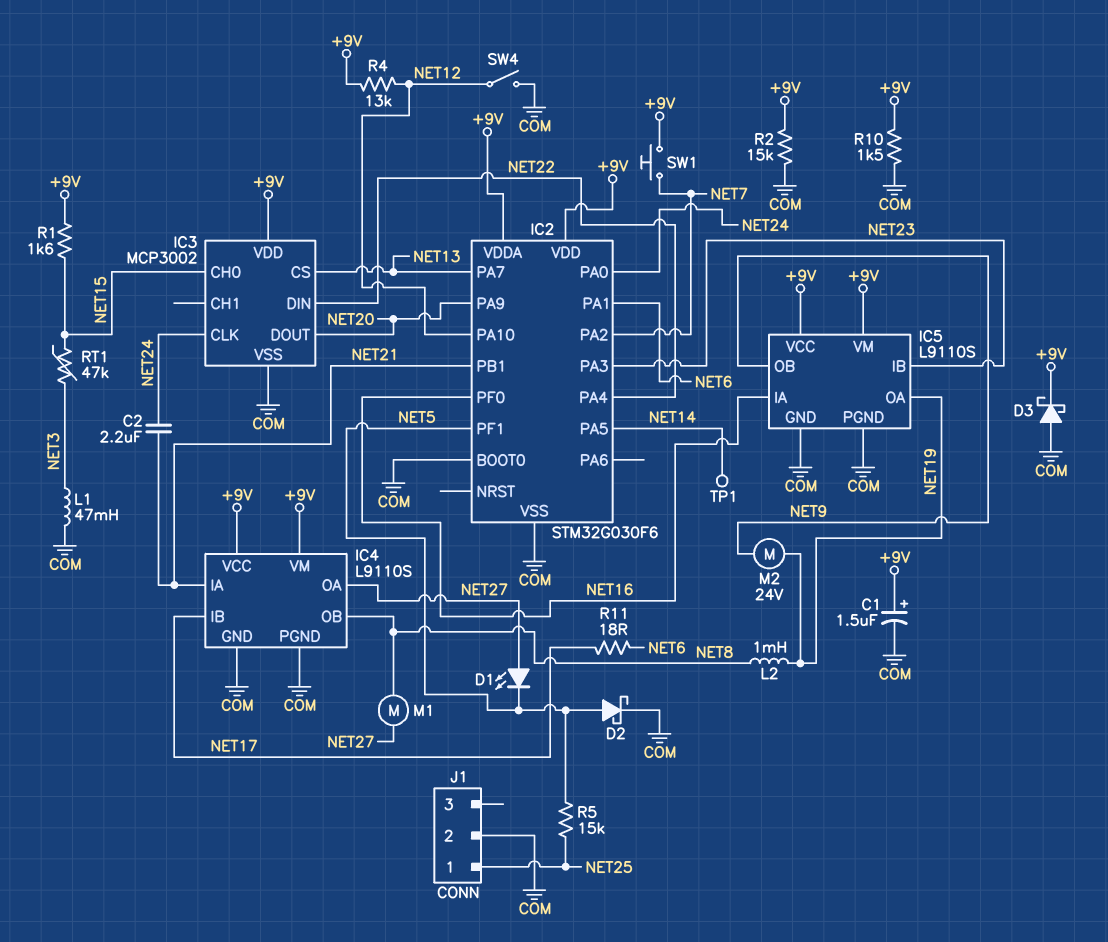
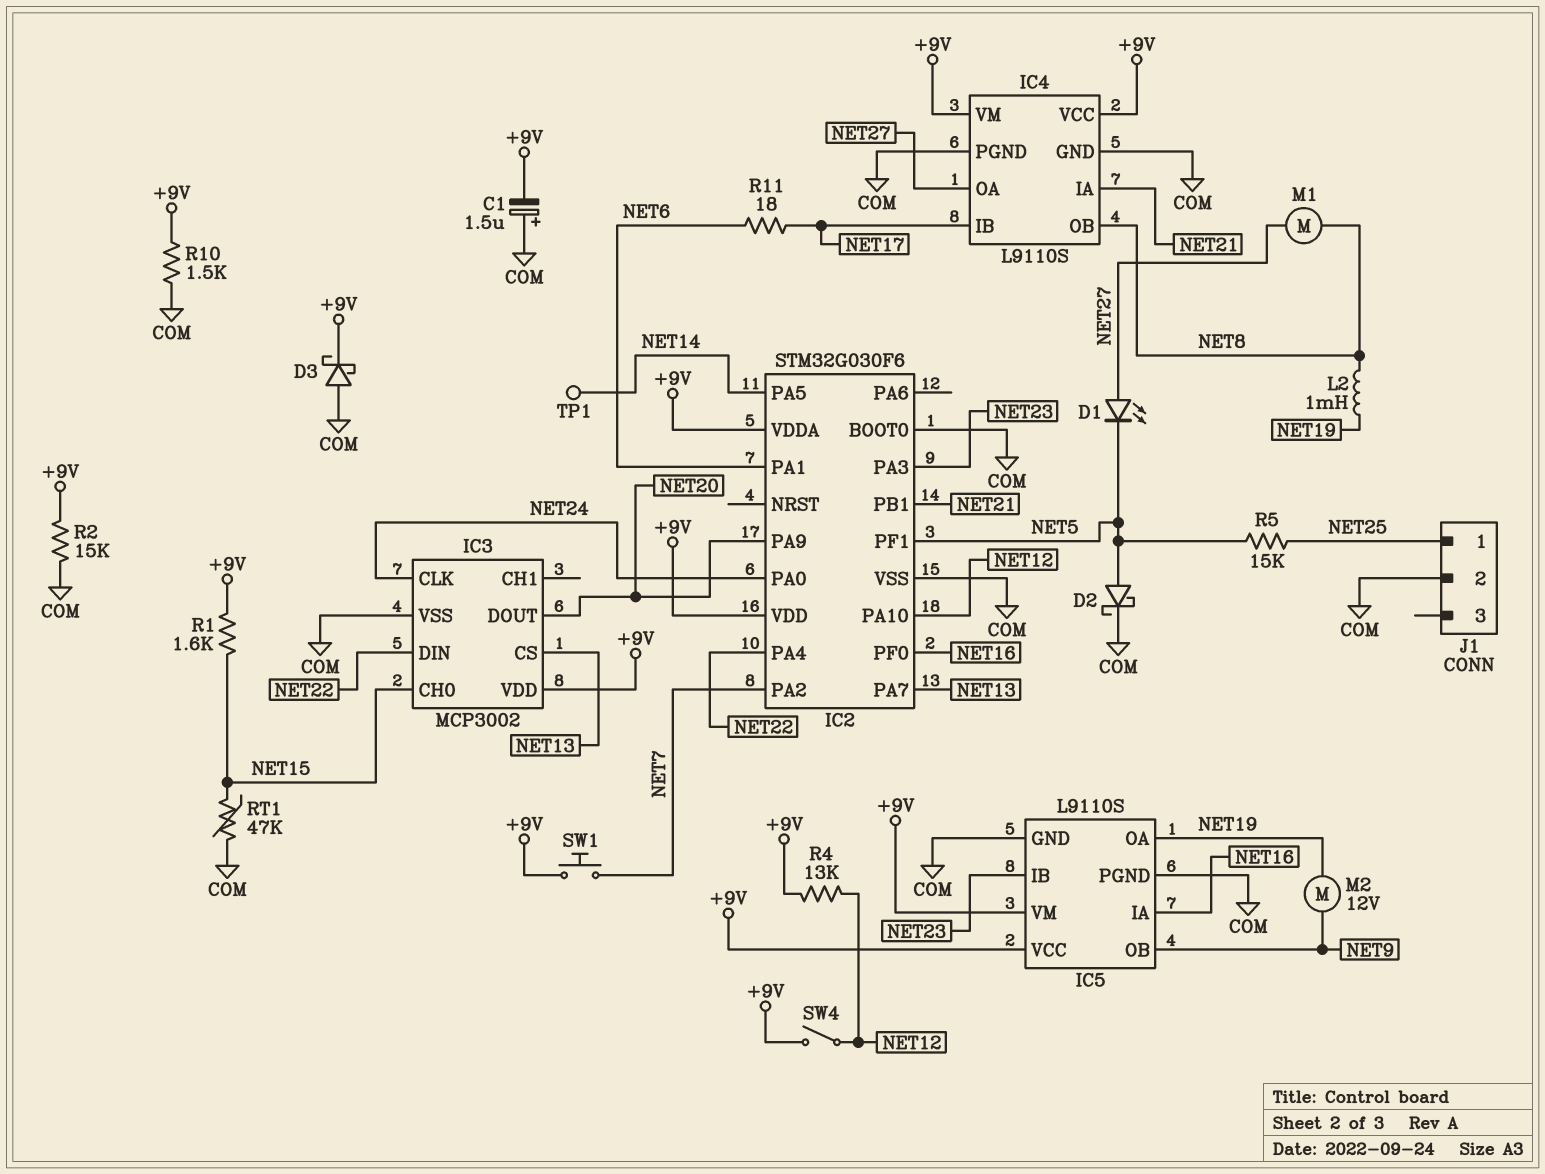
C1: 1.5uF (plus +9V, minus COM) -> 1.5uF (plus COM, minus +9V)
C2: 2.2uF (NET21, NET24) -> none
L1: 47mH (COM, NET3) -> none
M2: motor 24V (NET9, NET19) -> motor 12V (NET9, NET19)
RT1: 47k (NET3, NET15) -> 47k (COM, NET15)
SW4: switch (COM, NET12) -> switch (+9V, NET12)

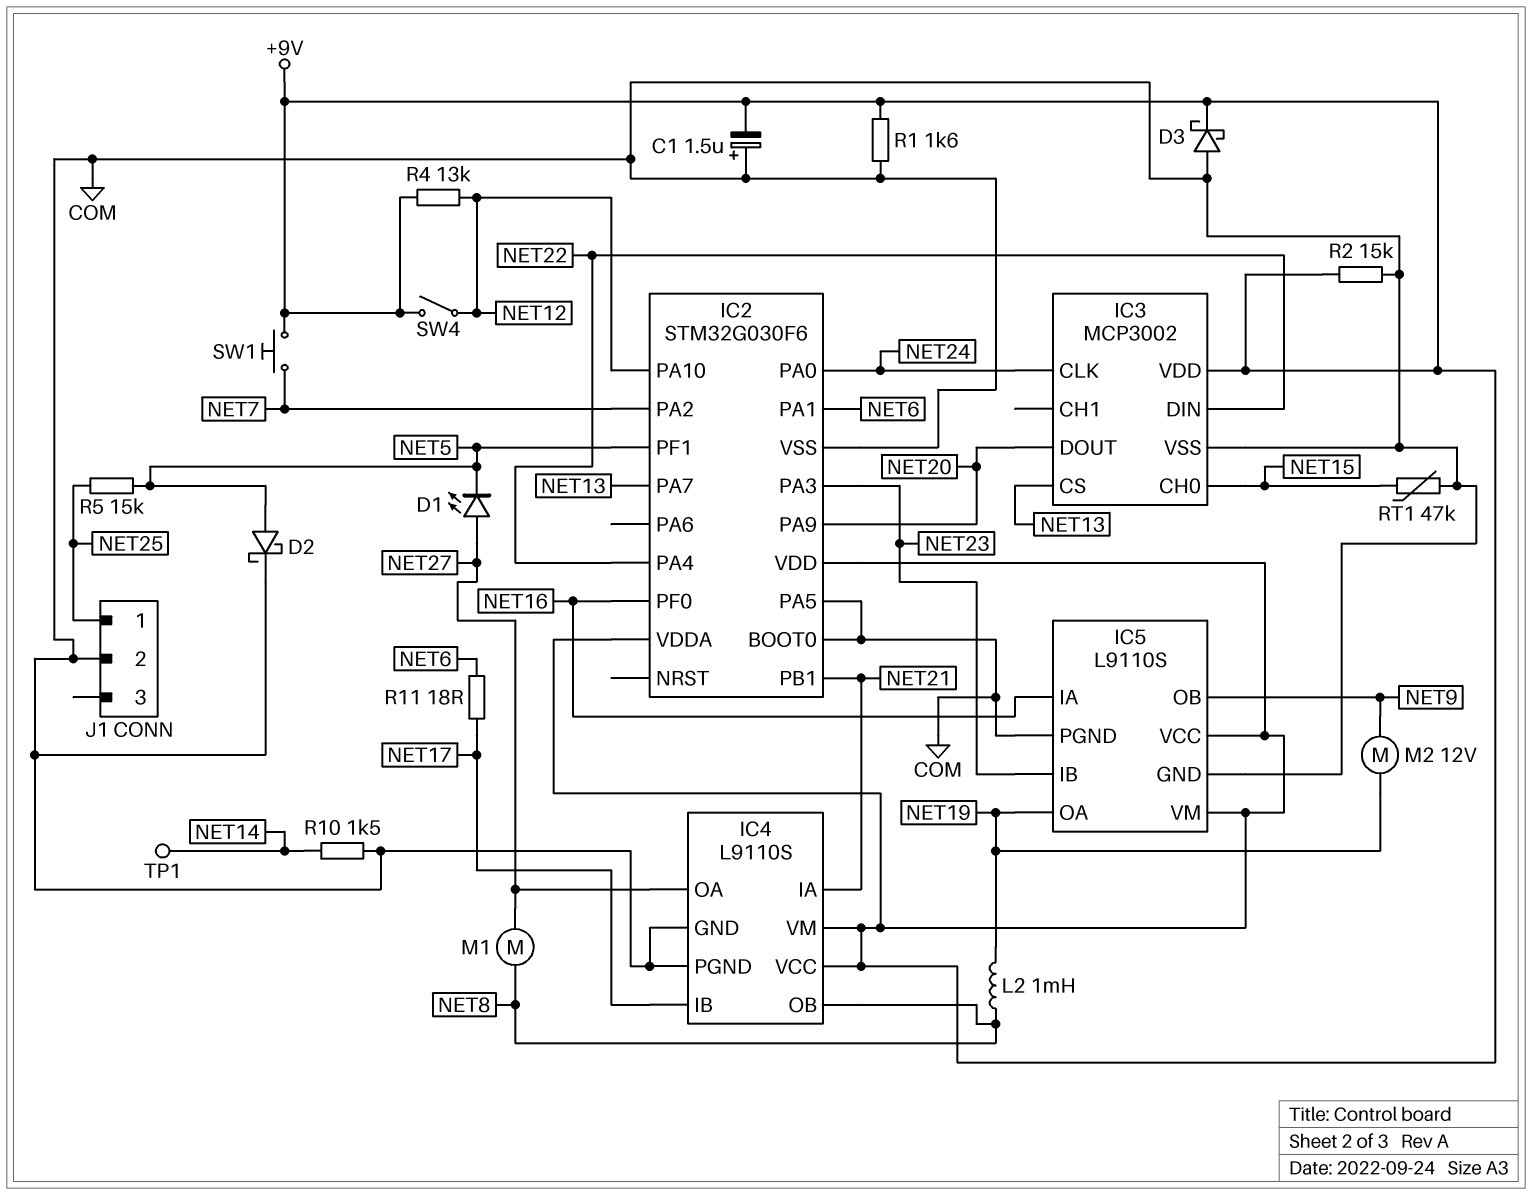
IC2 pin PA5: NET14 -> COM
R1: 1.6k (+9V, NET15) -> 1.6k (+9V, COM)
R10: 1.5k (+9V, COM) -> 1.5k (COM, NET14)

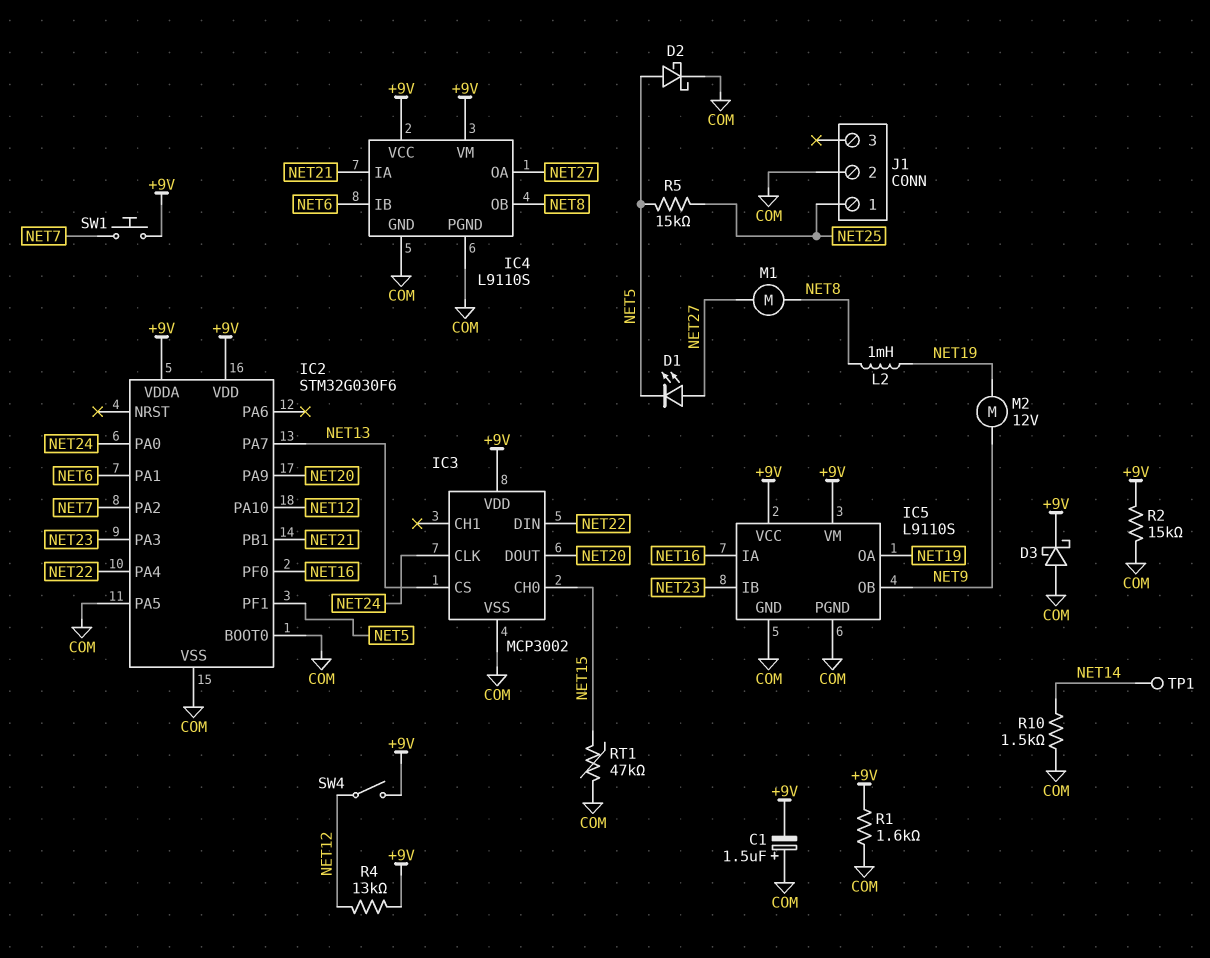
IC4 pin IB: NET17 -> NET6
R11: 18 (NET6, NET17) -> none

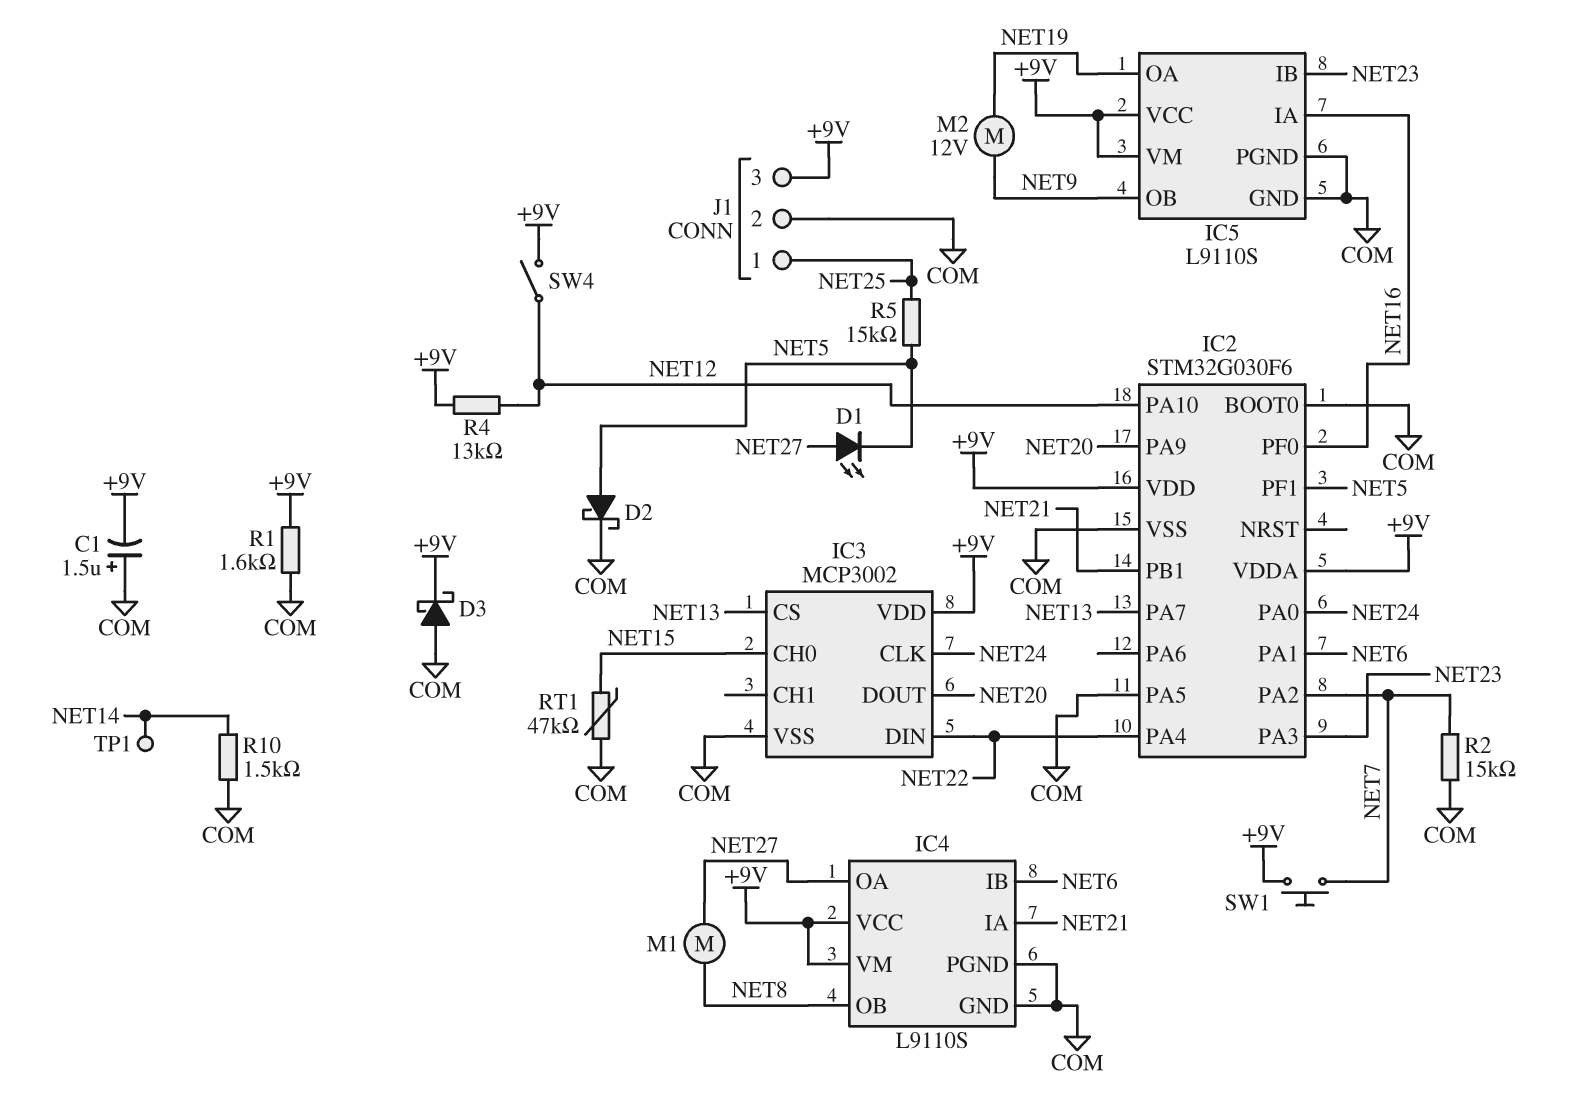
J1 pin 3: none -> +9V
L2: 1mH (NET8, NET19) -> none
R2: 15k (+9V, COM) -> 15k (COM, NET7)

